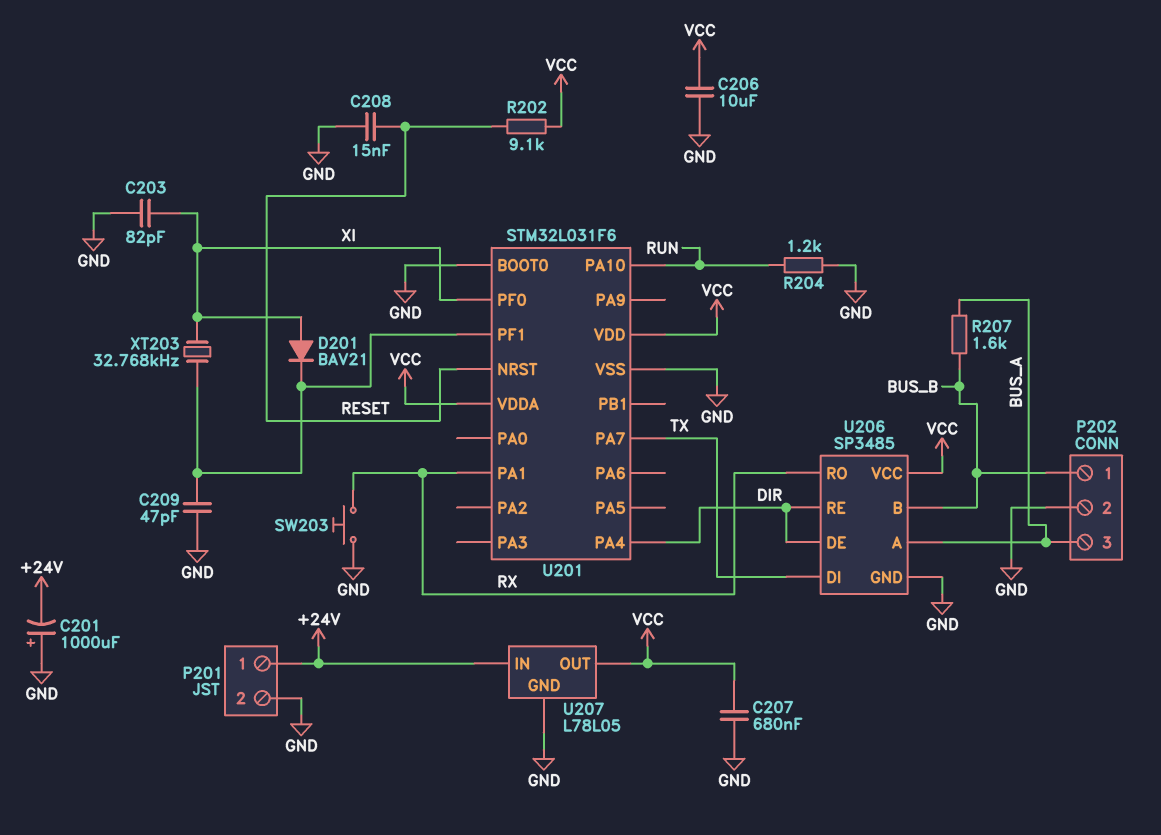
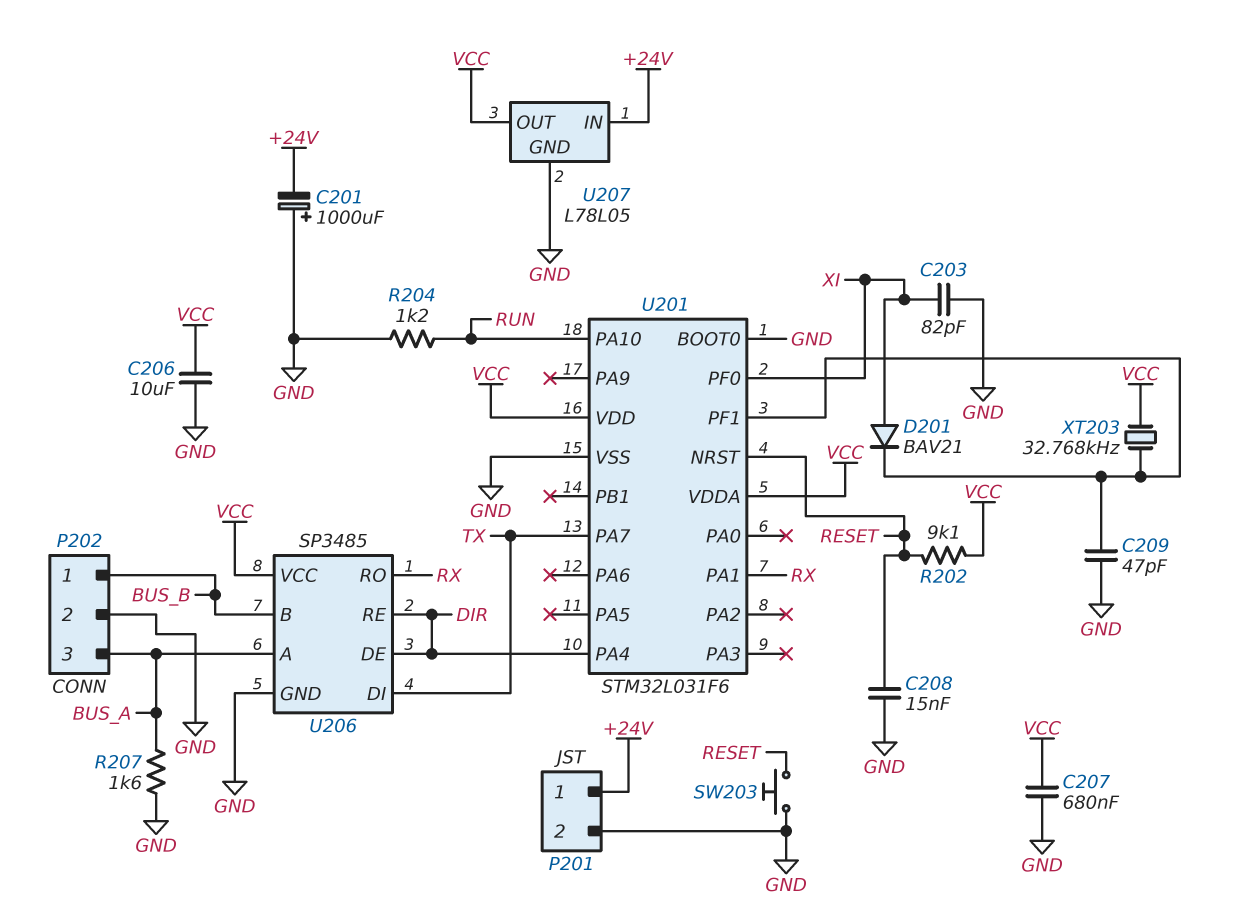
R207: 1.6k (BUS_A, BUS_B) -> 1.6k (BUS_A, GND)
SW203: button (GND, RX) -> button (GND, RESET)
XT203: 32.768kHz (U201/PF1, XI) -> 32.768kHz (U201/PF1, VCC)

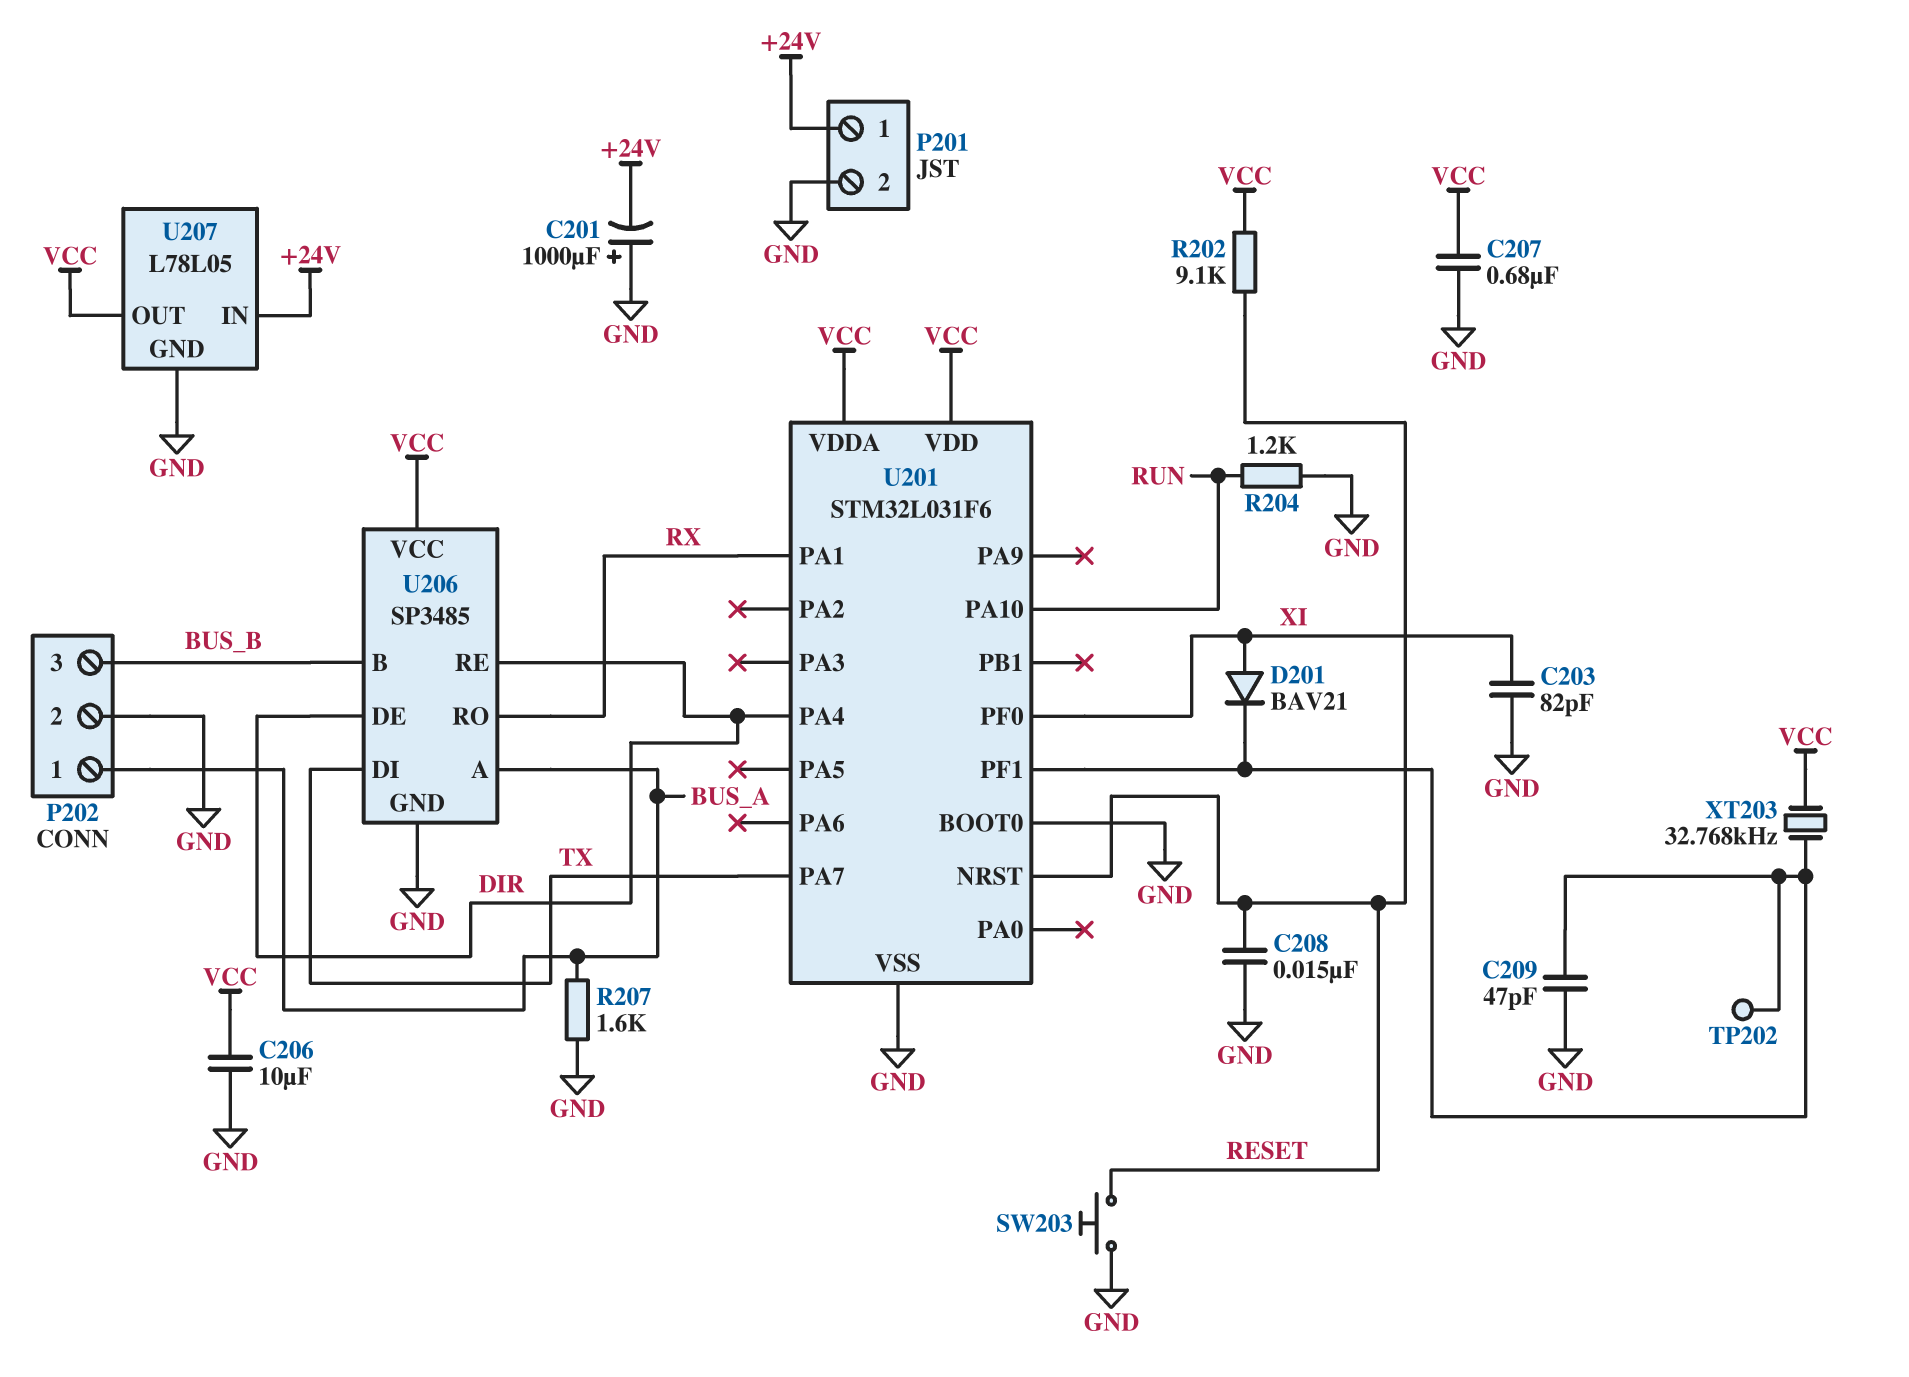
P202 pin 1: BUS_B -> BUS_A
P202 pin 3: BUS_A -> BUS_B
TP202: none -> test point (U201/PF1)

